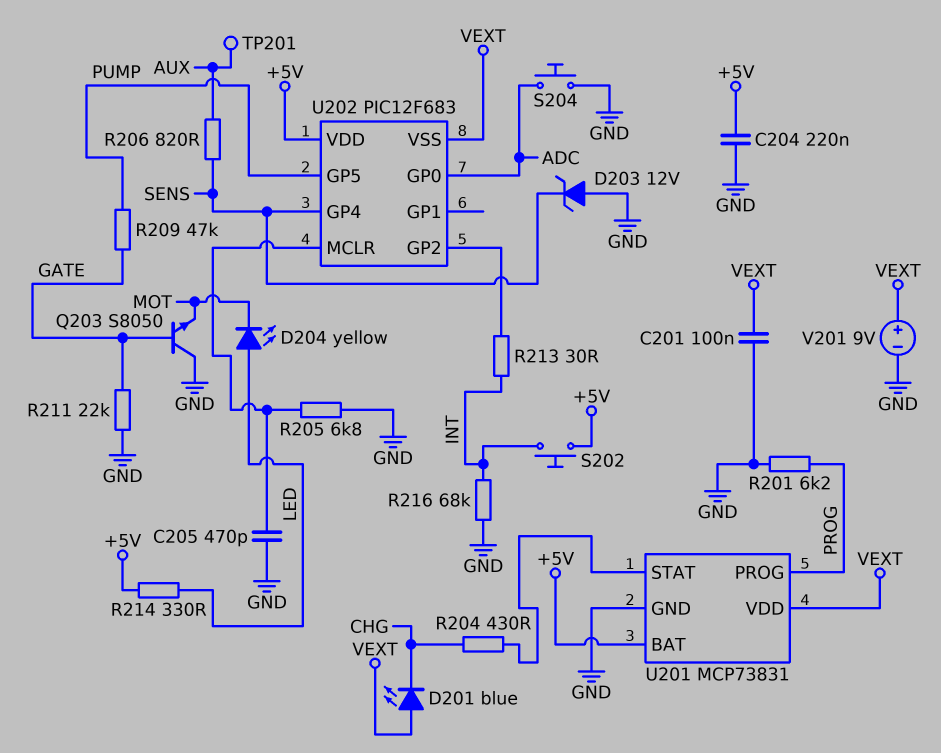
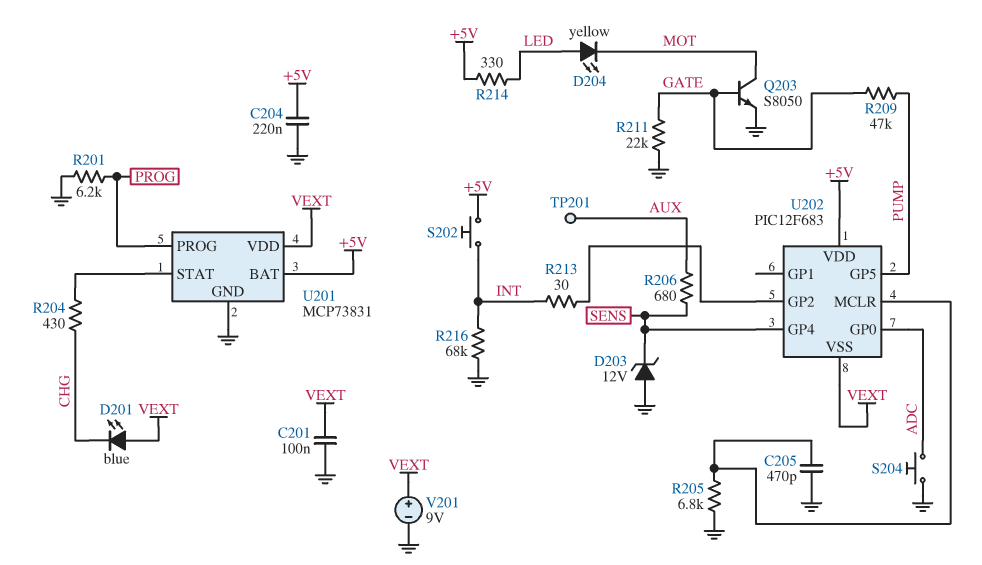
Q203: NPN S8050 (B GATE, C GND, E MOT) -> NPN S8050 (B GATE, C MOT, E GND)
R206: 820 (AUX, SENS) -> 680 (AUX, SENS)

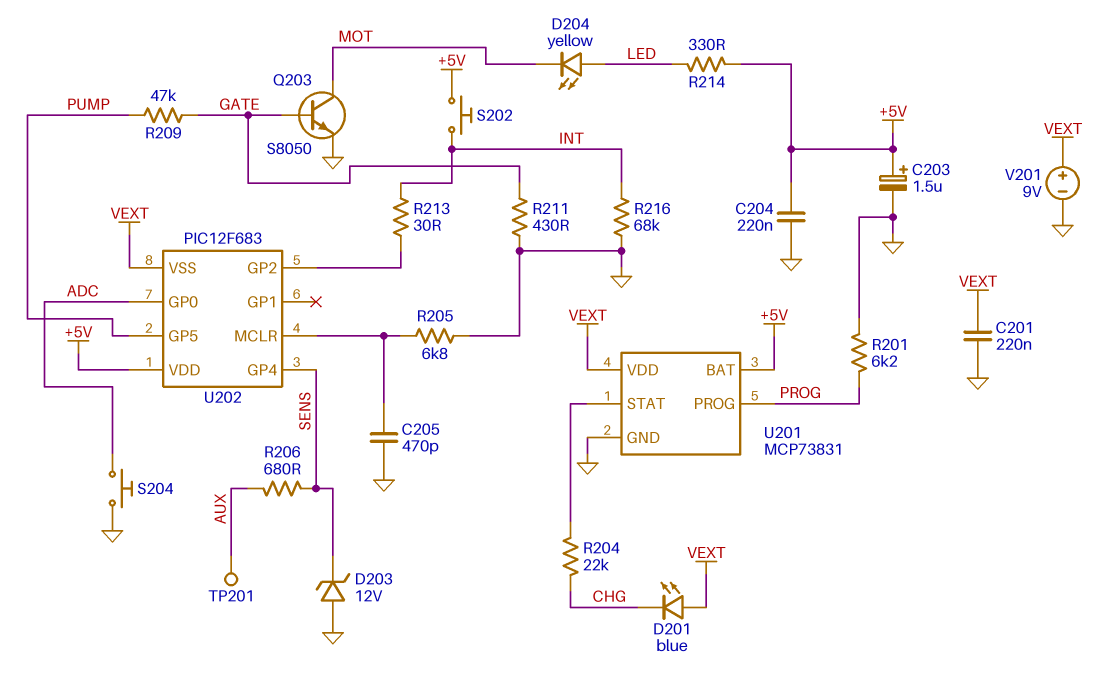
C201: 100nF (GND, VEXT) -> 220nF (GND, VEXT)
C203: none -> 1.5uF (plus +5V, minus GND)
R204: 430 (CHG, U201/STAT) -> 22k (CHG, U201/STAT)
R211: 22k (GATE, GND) -> 430 (GATE, GND)

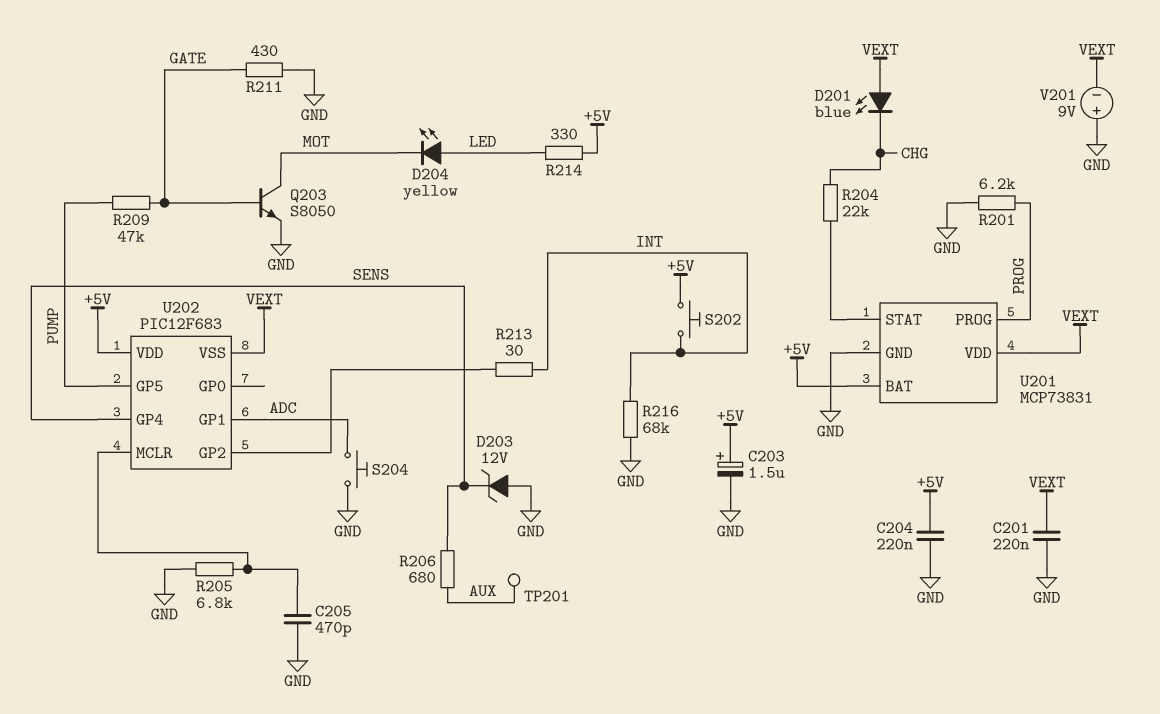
U202 pin GP0: ADC -> none
U202 pin GP1: none -> ADC
V201: 9V (plus VEXT, minus GND) -> 9V (plus GND, minus VEXT)

